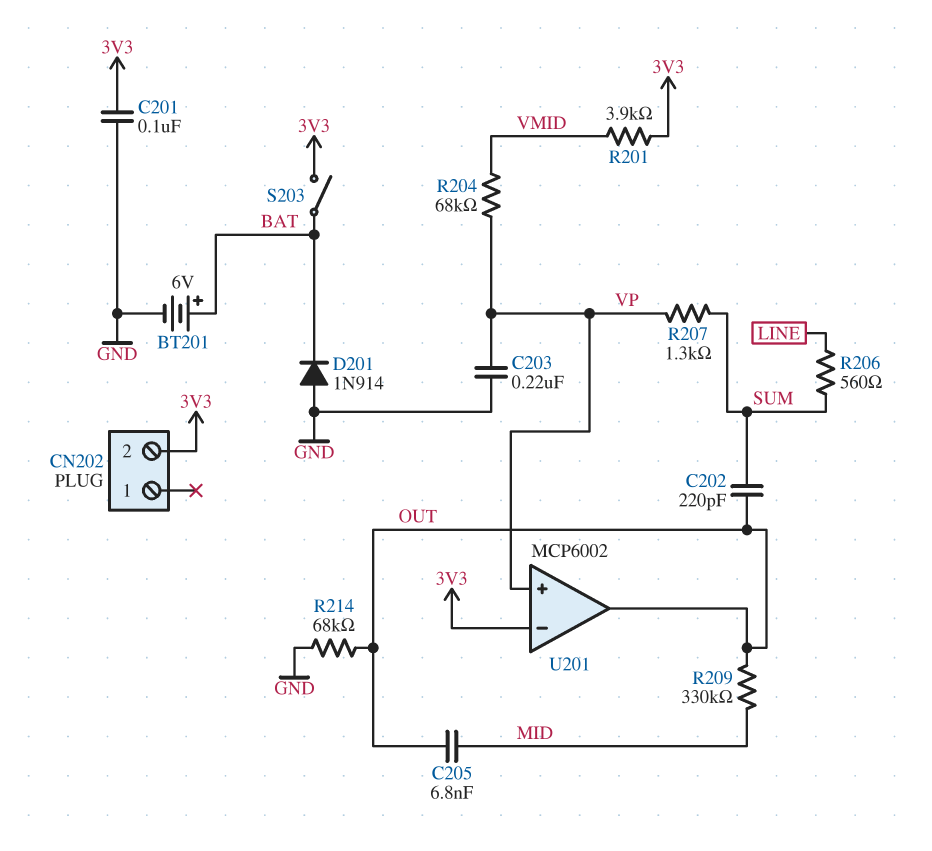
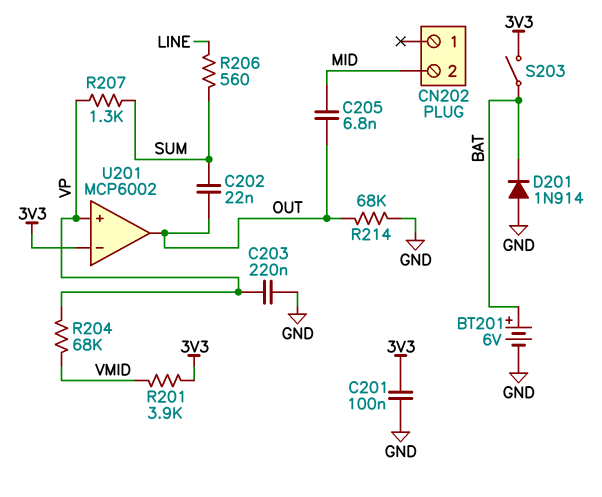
C202: 220pF (OUT, SUM) -> 22nF (OUT, SUM)
CN202 pin 2: 3V3 -> MID
R209: 330k (MID, OUT) -> none

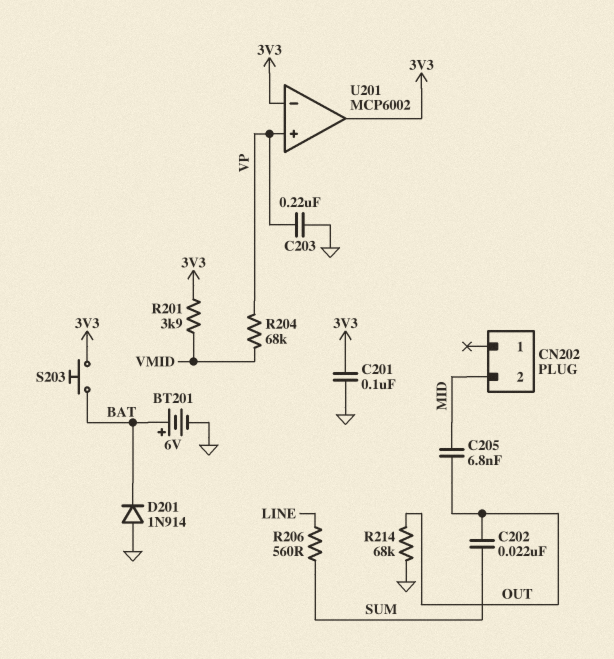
R207: 1.3k (SUM, VP) -> none
S203: switch (3V3, BAT) -> button (3V3, BAT)
U201 pin out: OUT -> 3V3

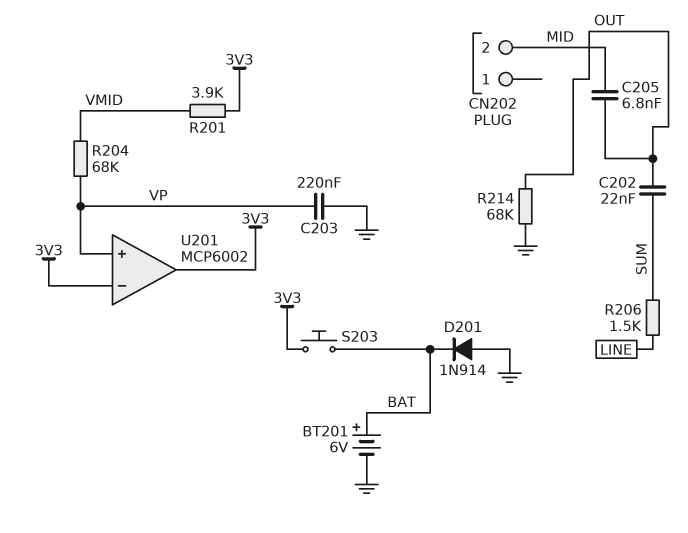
C201: 100nF (3V3, GND) -> none
R206: 560 (LINE, SUM) -> 1.5k (LINE, SUM)

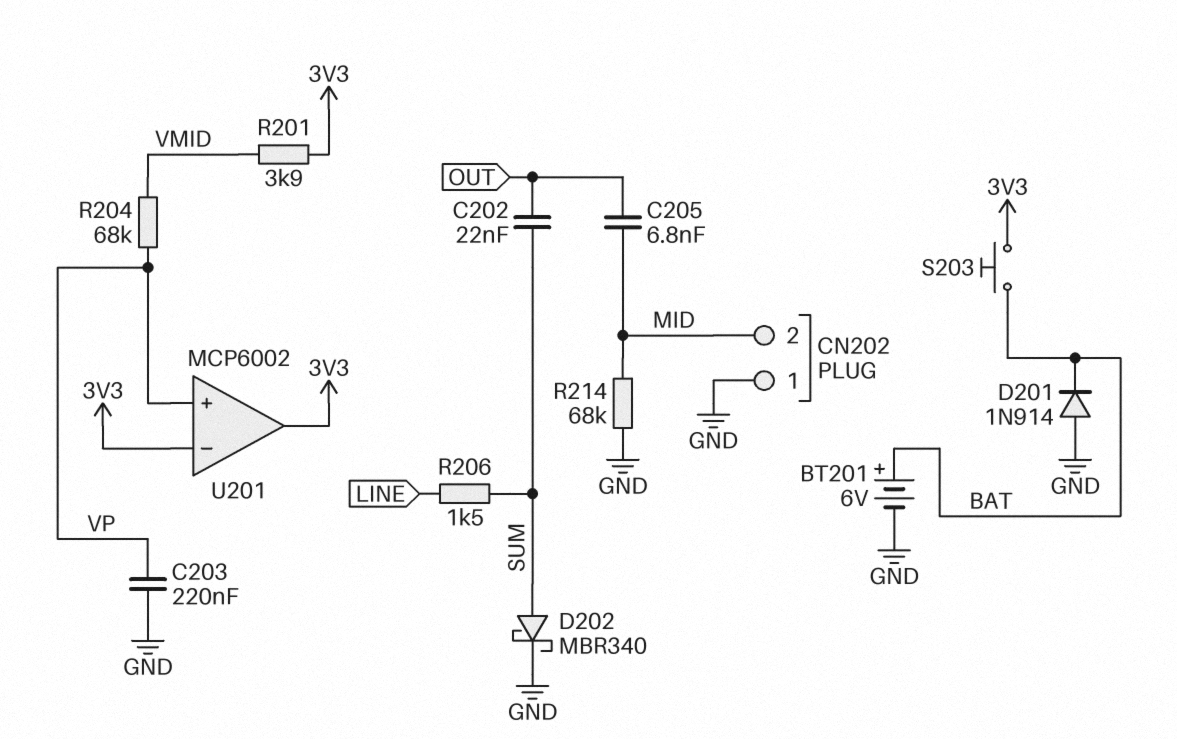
CN202 pin 1: none -> GND
D202: none -> schottky MBR340 (A SUM, K GND)
R214: 68k (GND, OUT) -> 68k (GND, MID)

